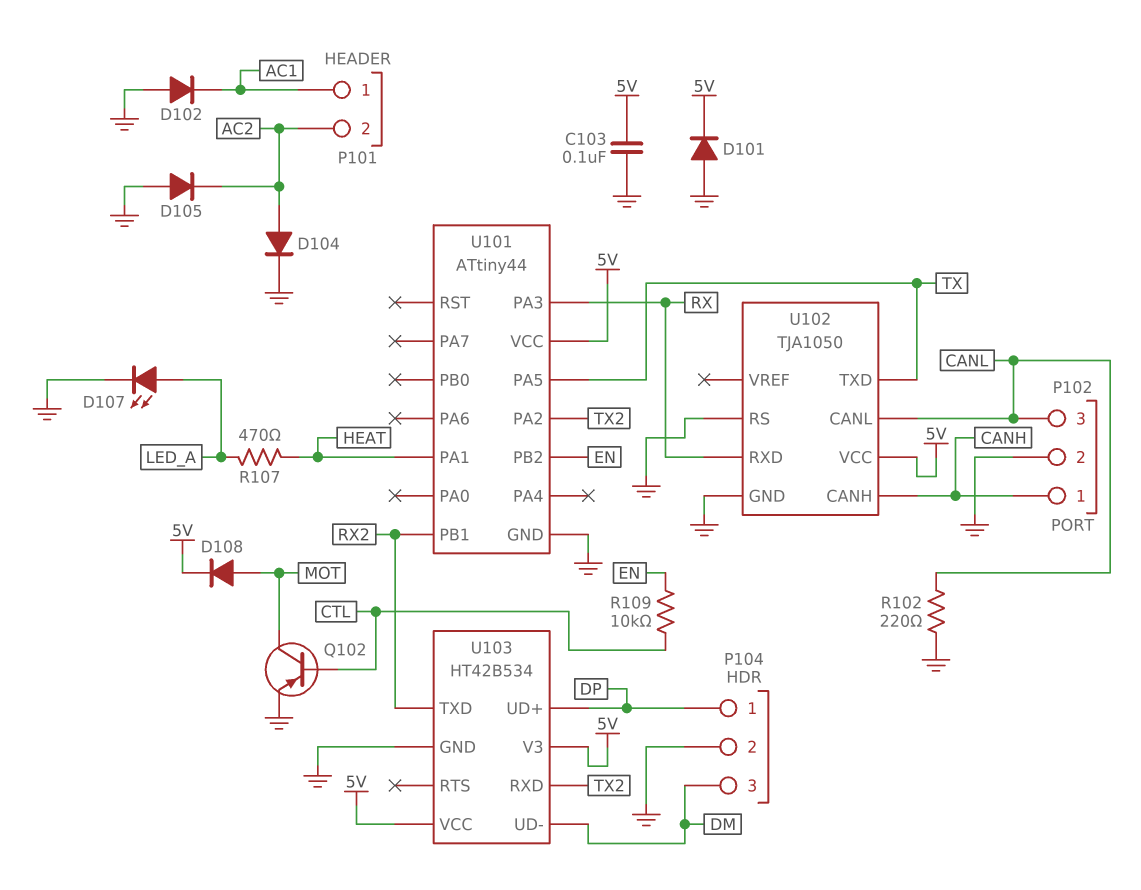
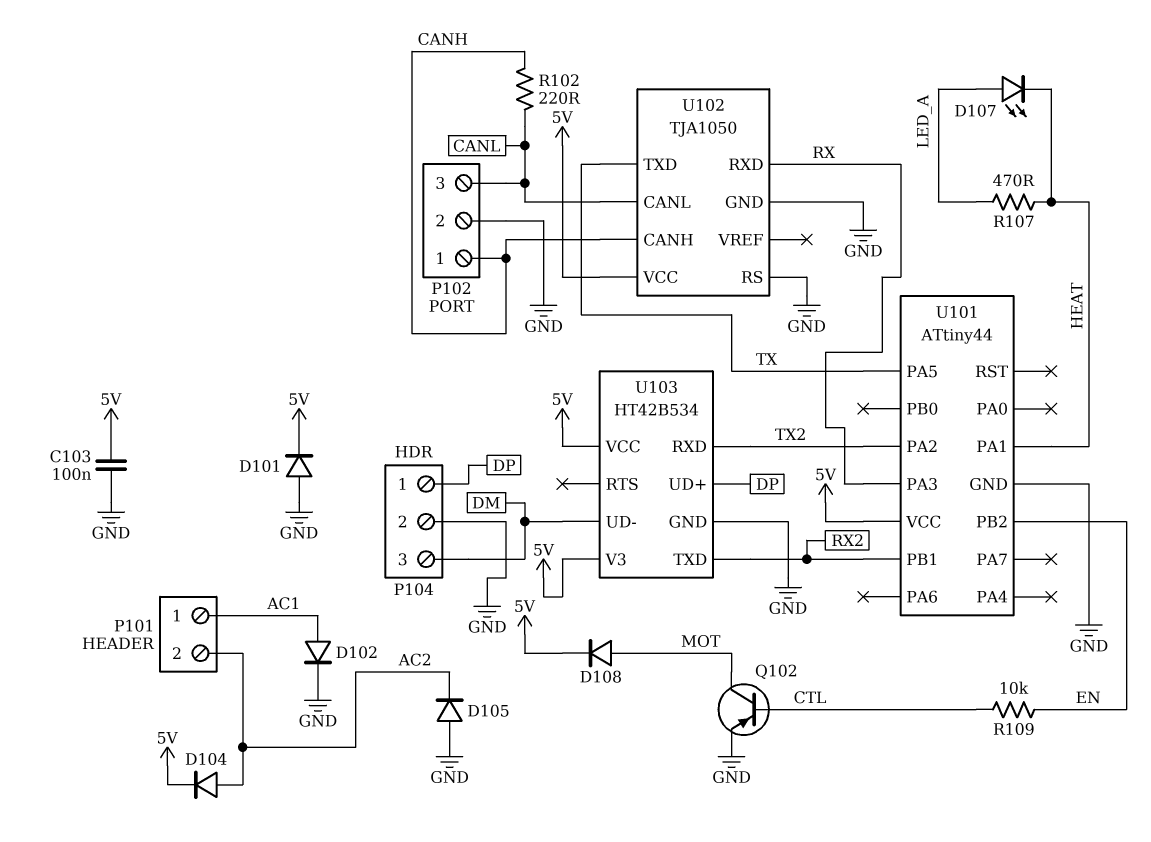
D102: diode (A GND, K AC1) -> diode (A AC1, K GND)
D104: diode (A AC2, K GND) -> diode (A AC2, K 5V)
D107: LED (A LED_A, K GND) -> LED (A LED_A, K HEAT)
R102: 220 (CANL, GND) -> 220 (CANH, CANL)

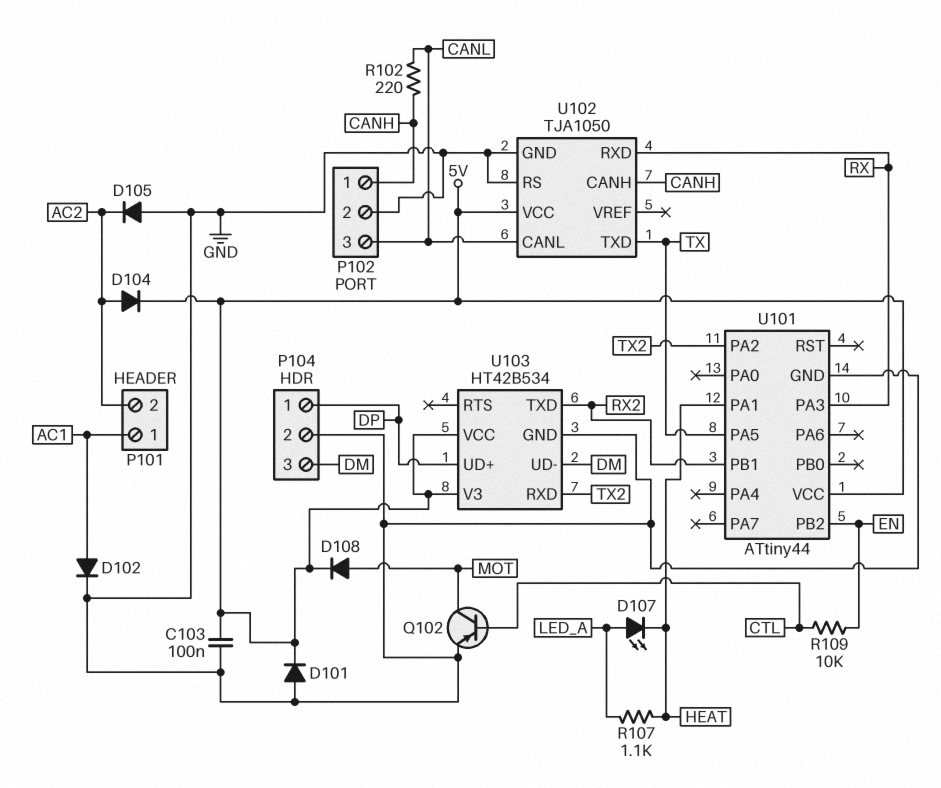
R107: 470 (HEAT, LED_A) -> 1.1k (HEAT, LED_A)

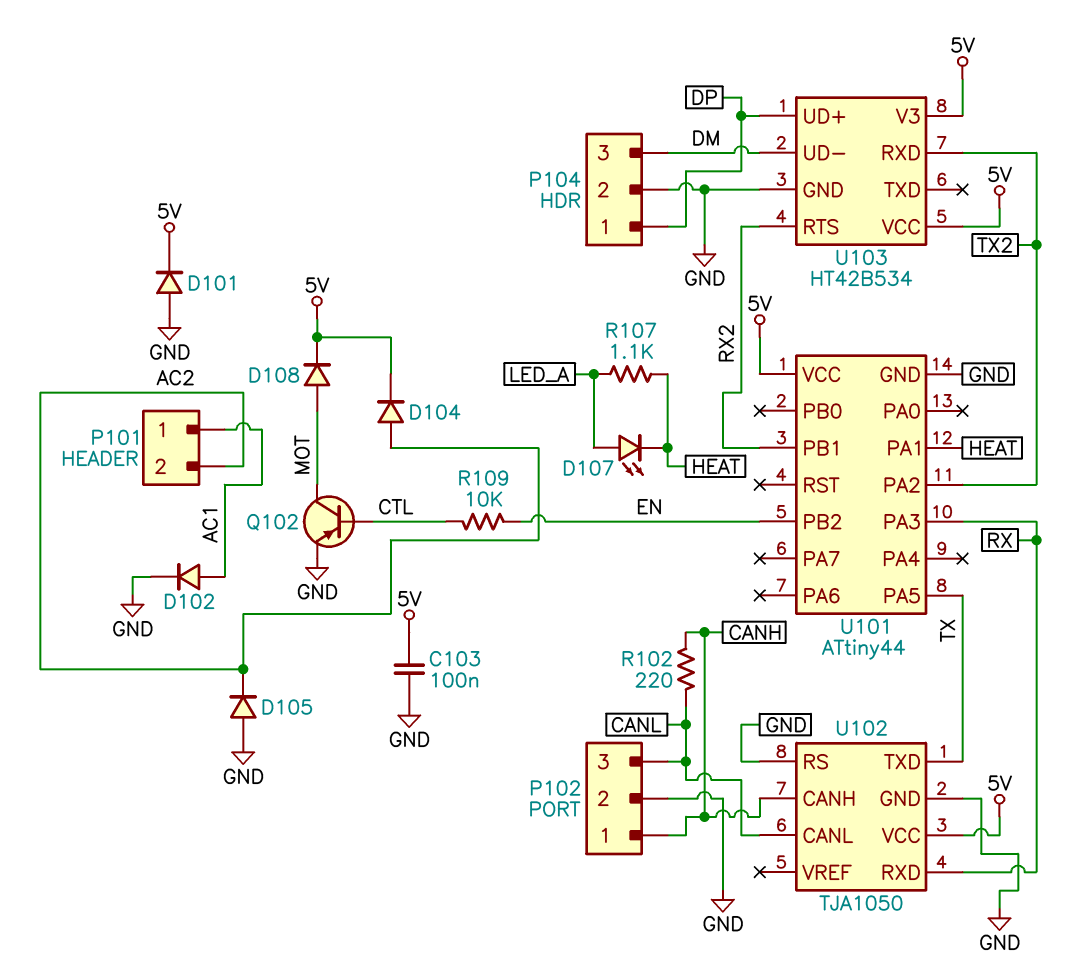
U103 pin RTS: none -> RX2
U103 pin TXD: RX2 -> none

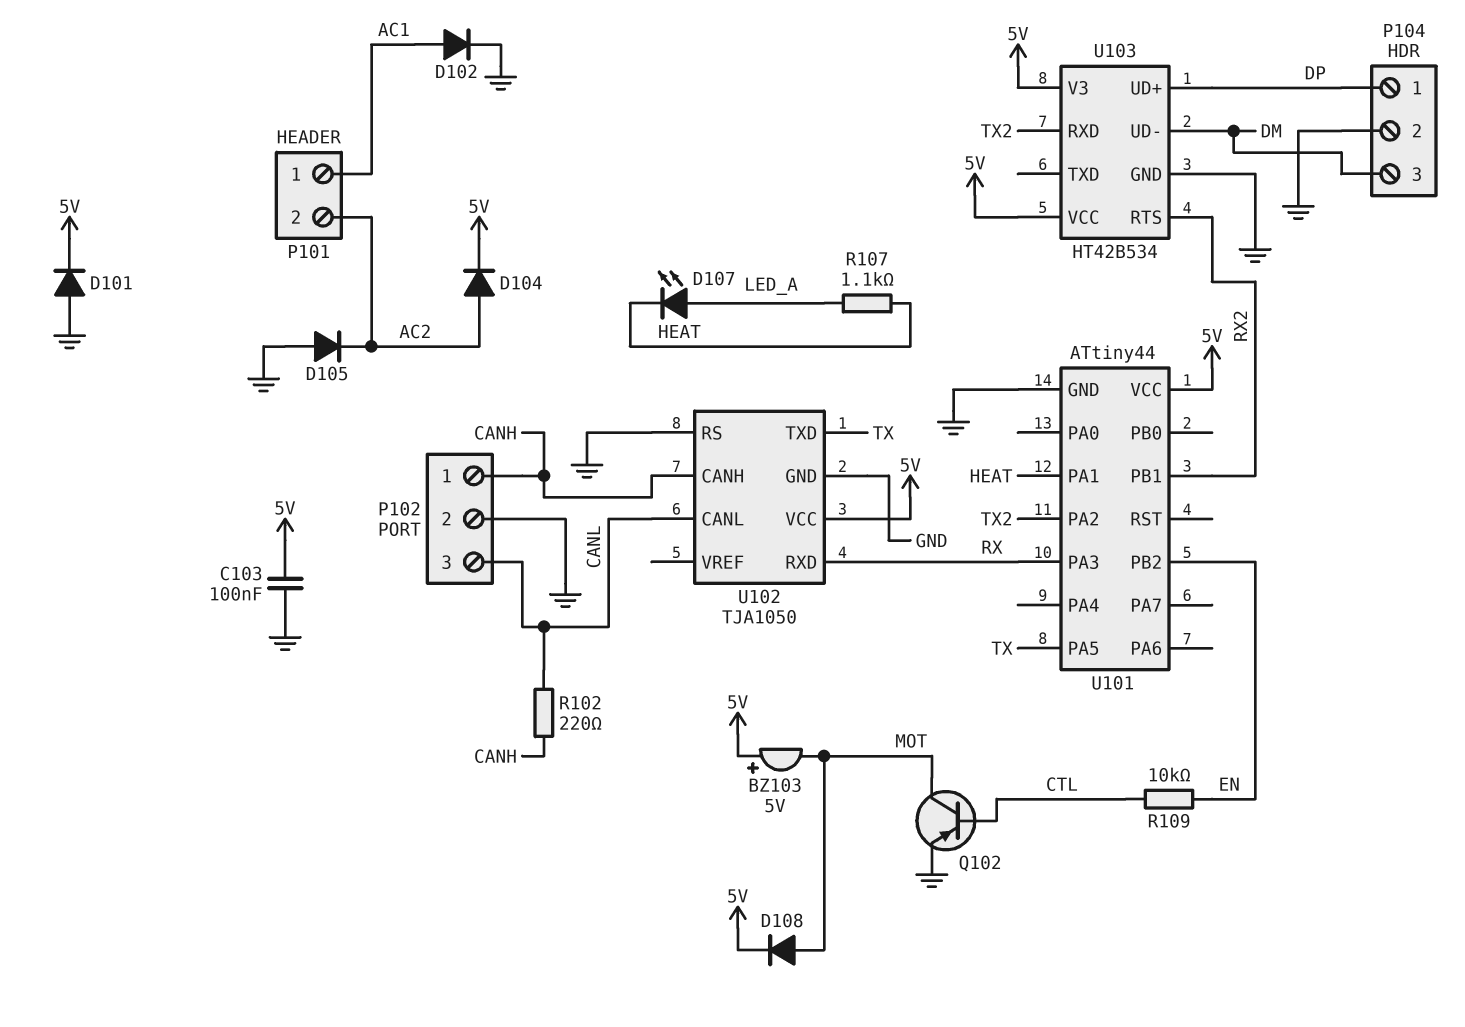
BZ103: none -> buzzer 5V (plus 5V, minus MOT)

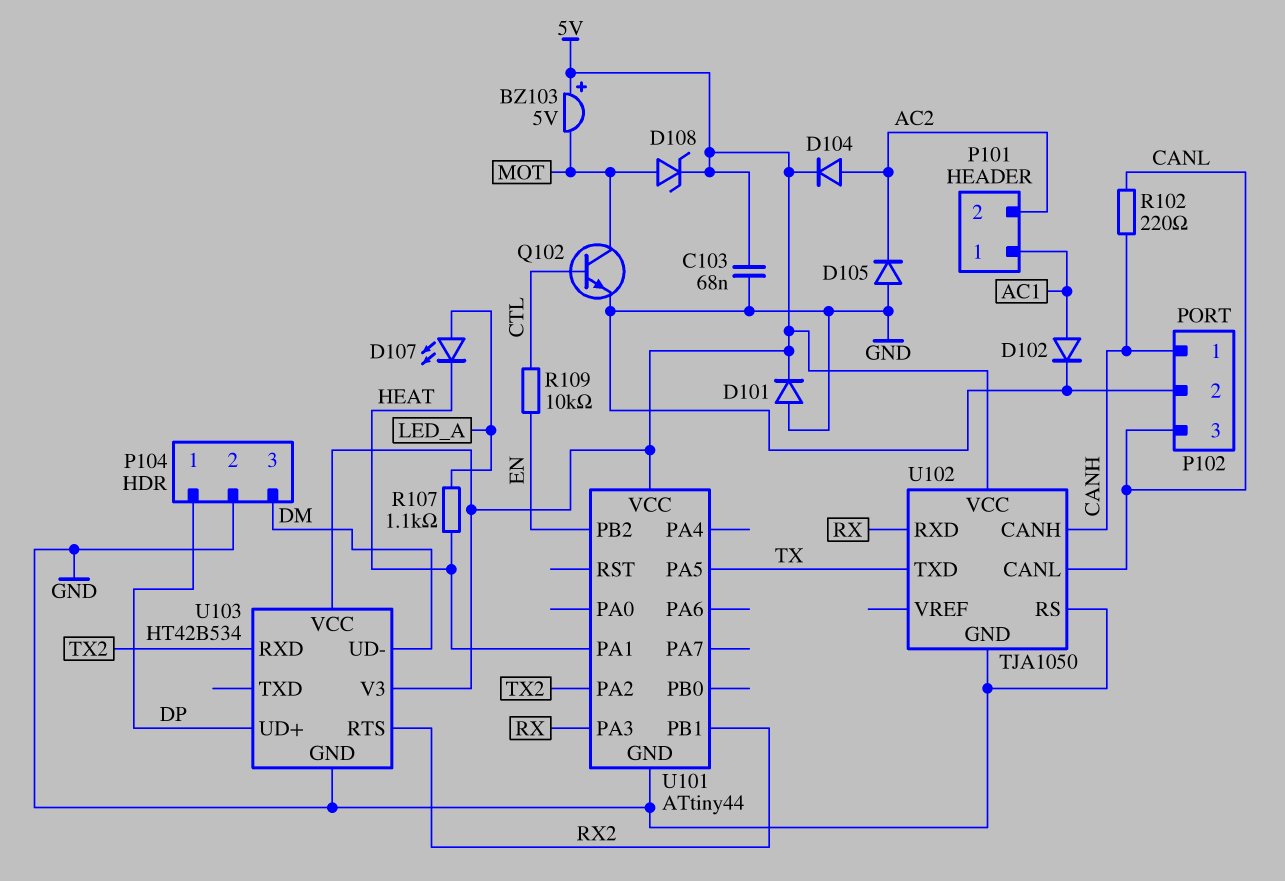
C103: 100nF (5V, GND) -> 68nF (5V, GND)
D108: diode (A MOT, K 5V) -> zener (A MOT, K 5V)
Q102: PNP (B CTL, C MOT, E GND) -> NPN (B CTL, C MOT, E GND)

